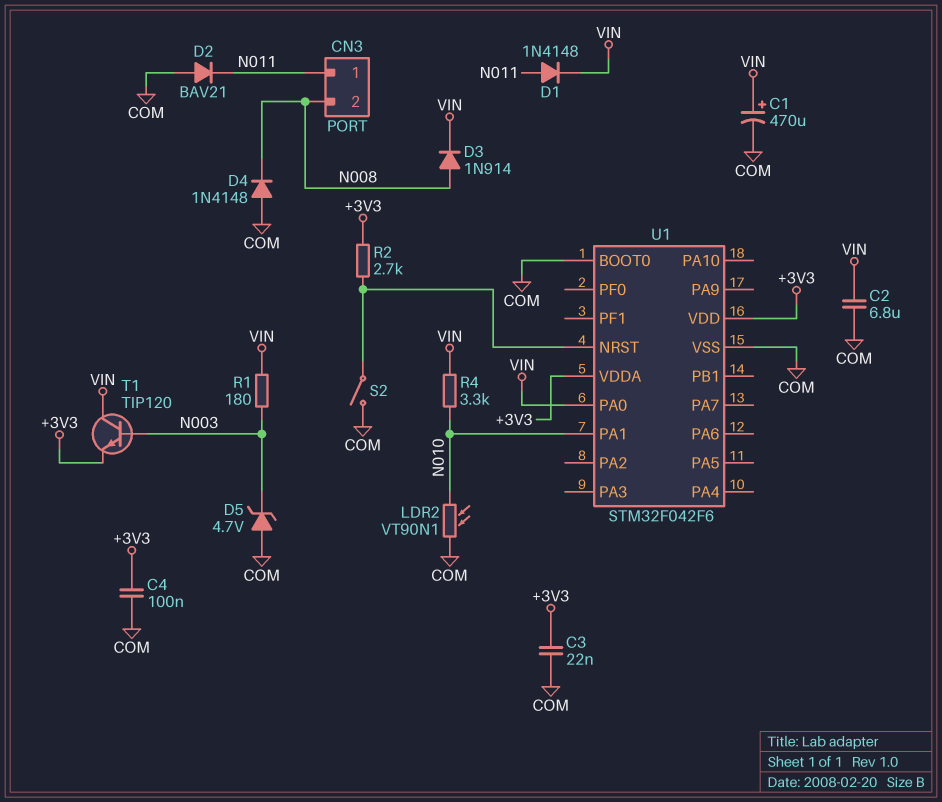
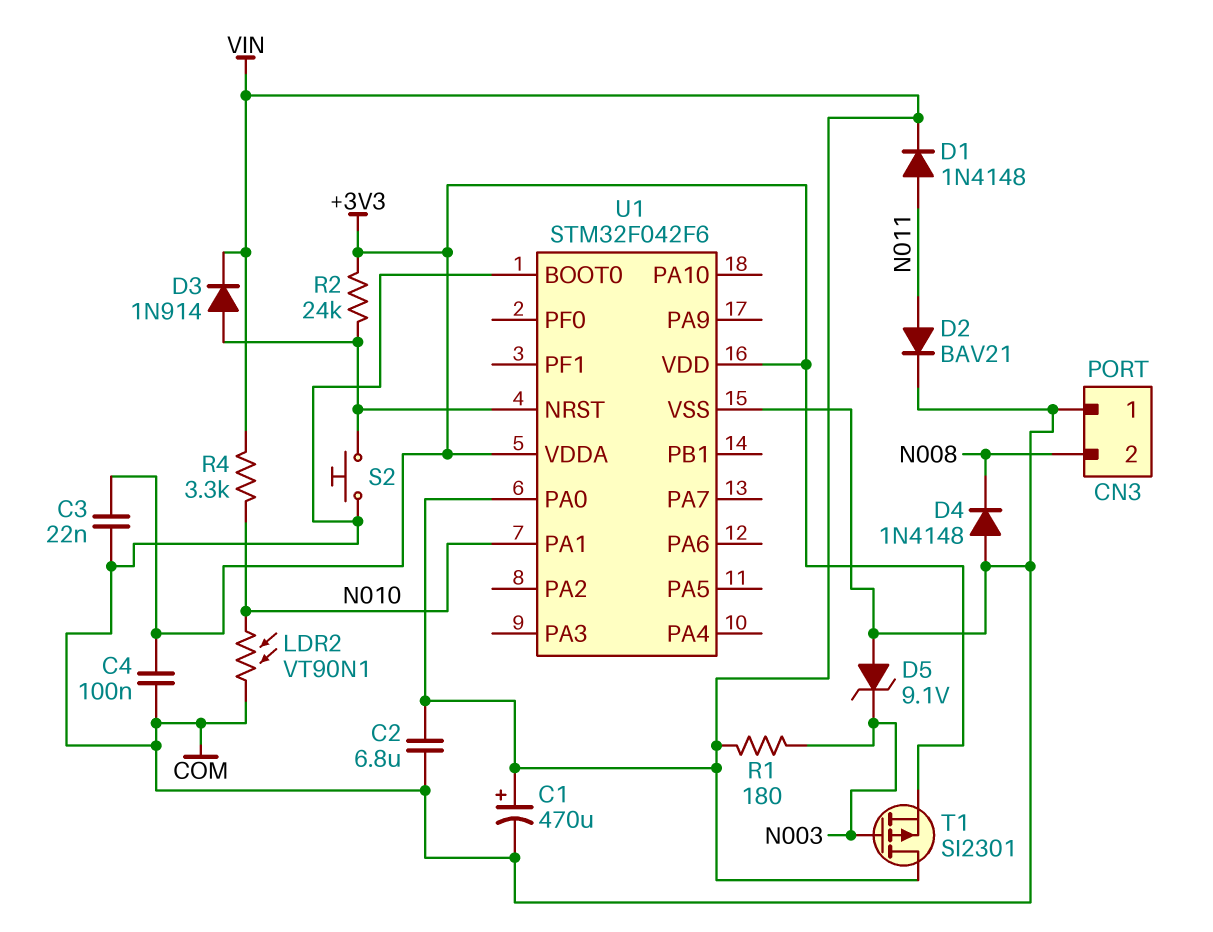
CN3 pin 1: N011 -> COM
D2: diode BAV21 (A COM, K N011) -> diode BAV21 (A N011, K COM)
D3: diode 1N914 (A N008, K VIN) -> diode 1N914 (A U1/NRST, K VIN)
D5: zener 4.7V (A COM, K N003) -> zener 9.1V (A COM, K N003)
R2: 2.7k (+3V3, U1/NRST) -> 24k (+3V3, U1/NRST)
S2: switch (COM, U1/NRST) -> button (COM, U1/NRST)
T1: NPN TIP120 (B N003, C VIN, E +3V3) -> PMOS SI2301 (G N003, D VIN, S +3V3)

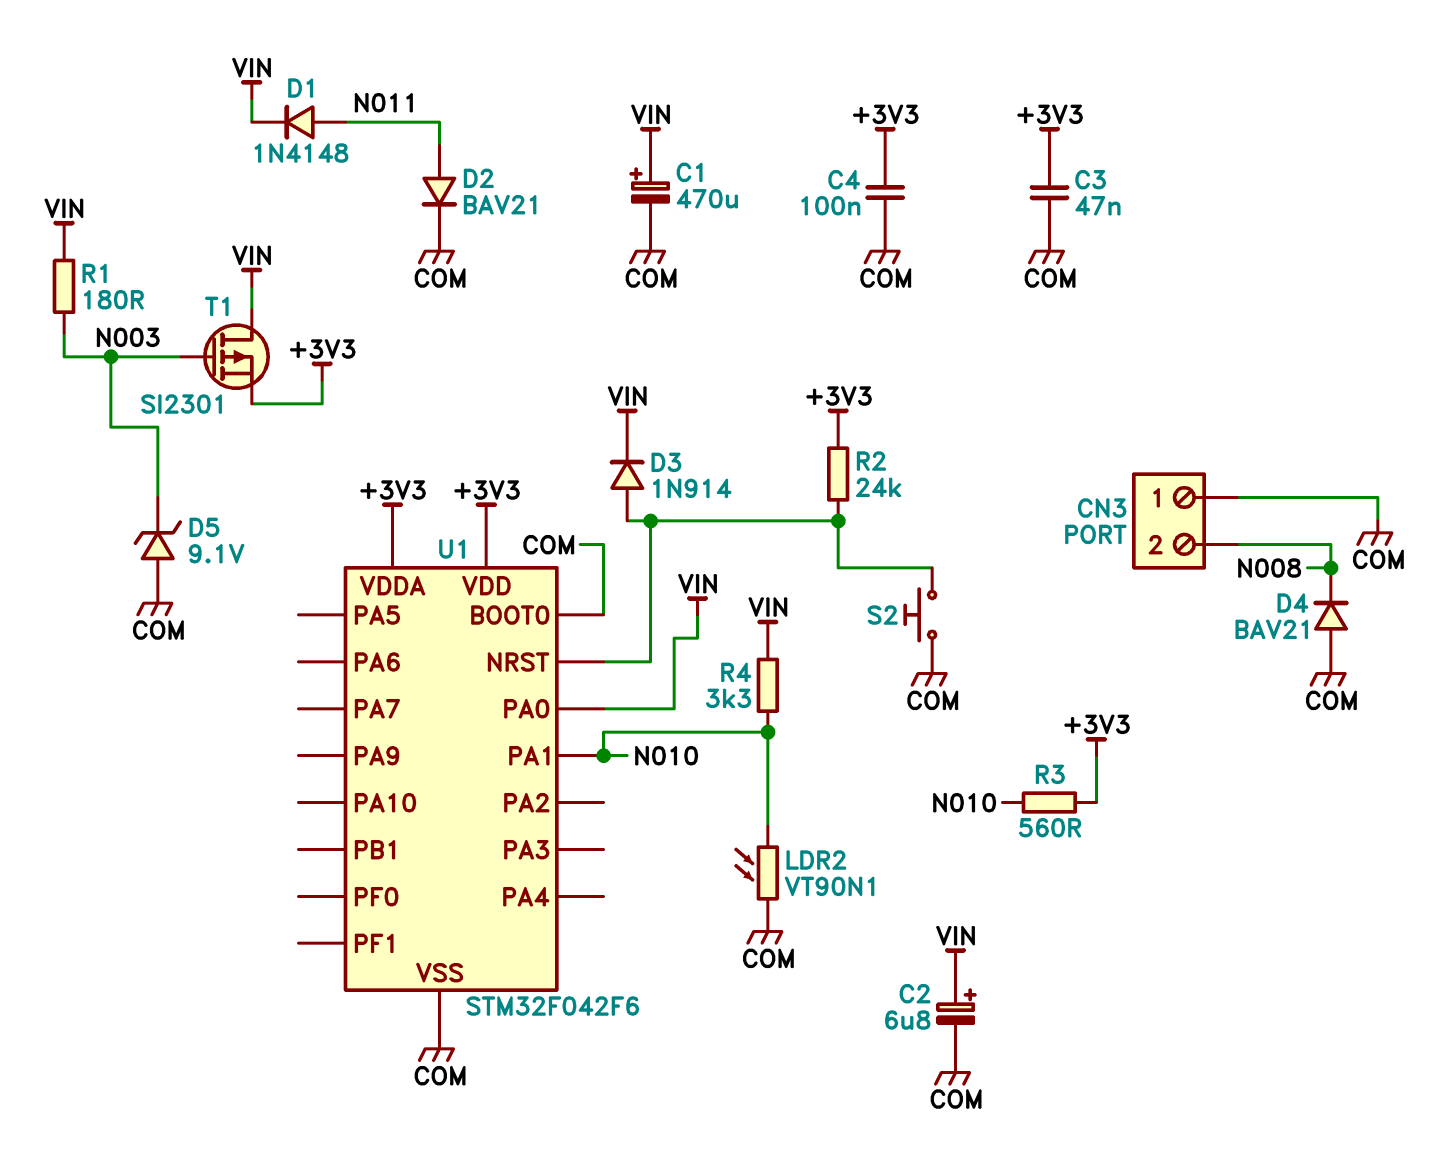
C2: 6.8uF (COM, VIN) -> 6.8uF (plus VIN, minus COM)
C3: 22nF (+3V3, COM) -> 47nF (+3V3, COM)
D4: diode 1N4148 (A COM, K N008) -> diode BAV21 (A COM, K N008)
R3: none -> 560 (+3V3, N010)

